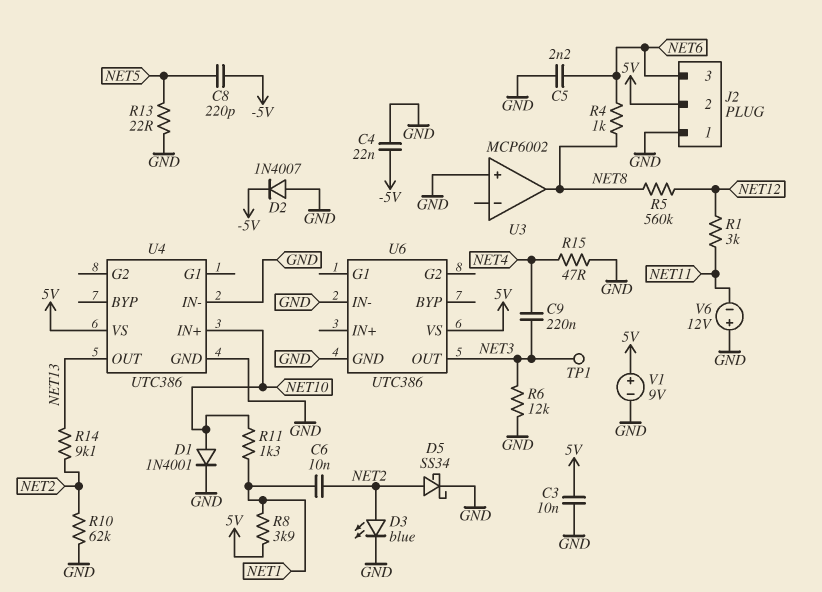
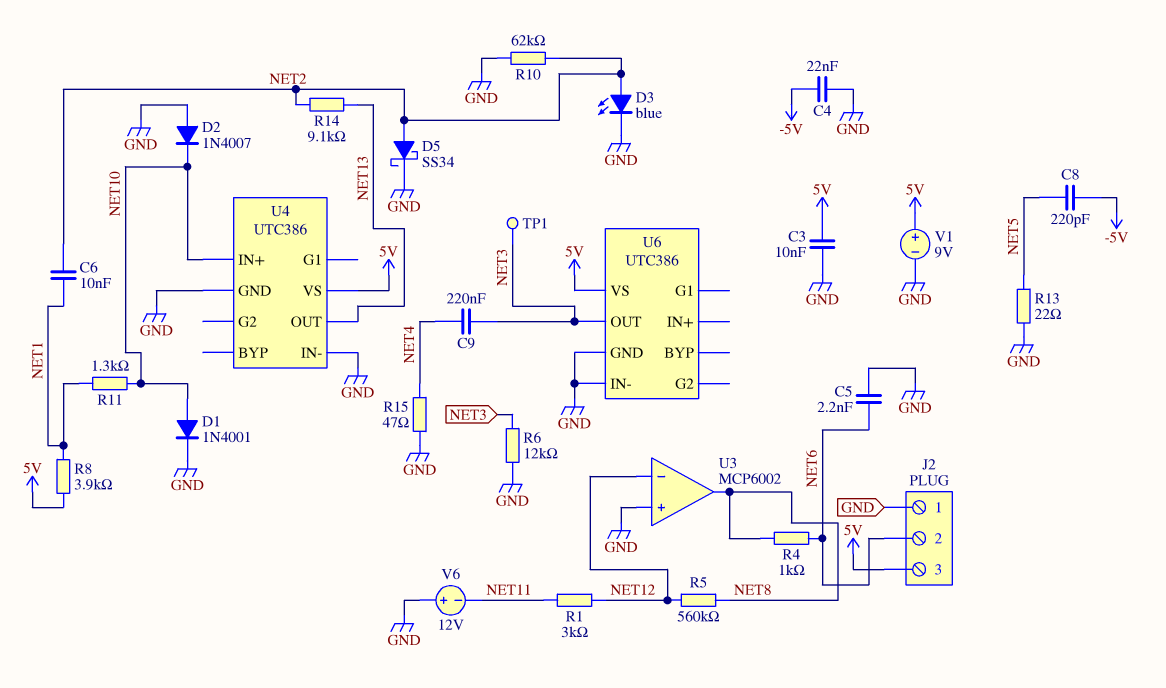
D2: diode 1N4007 (A GND, K -5V) -> diode 1N4007 (A GND, K NET10)
J2 pin 2: 5V -> NET6
J2 pin 3: NET6 -> 5V
U3 pin in-: none -> NET12

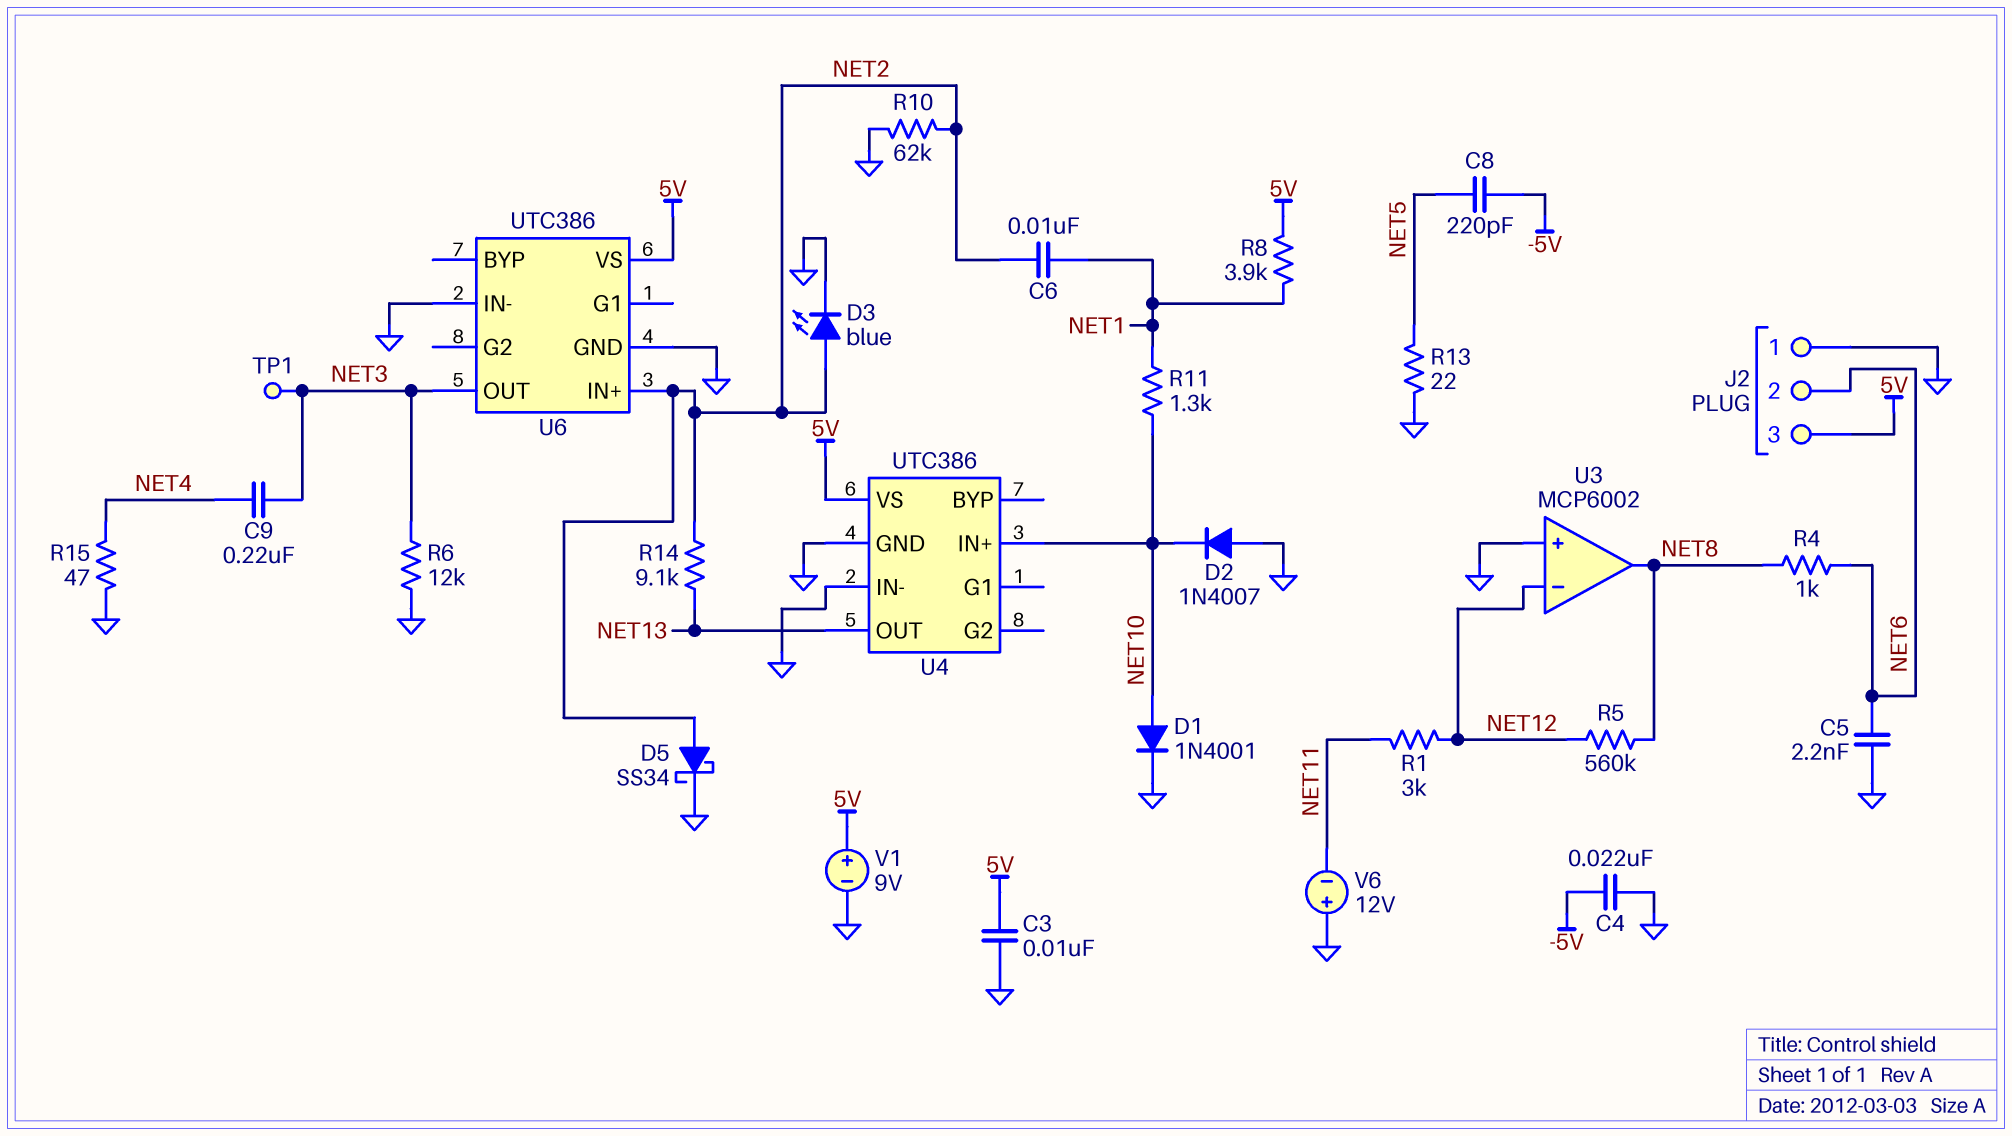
U6 pin IN+: none -> NET2

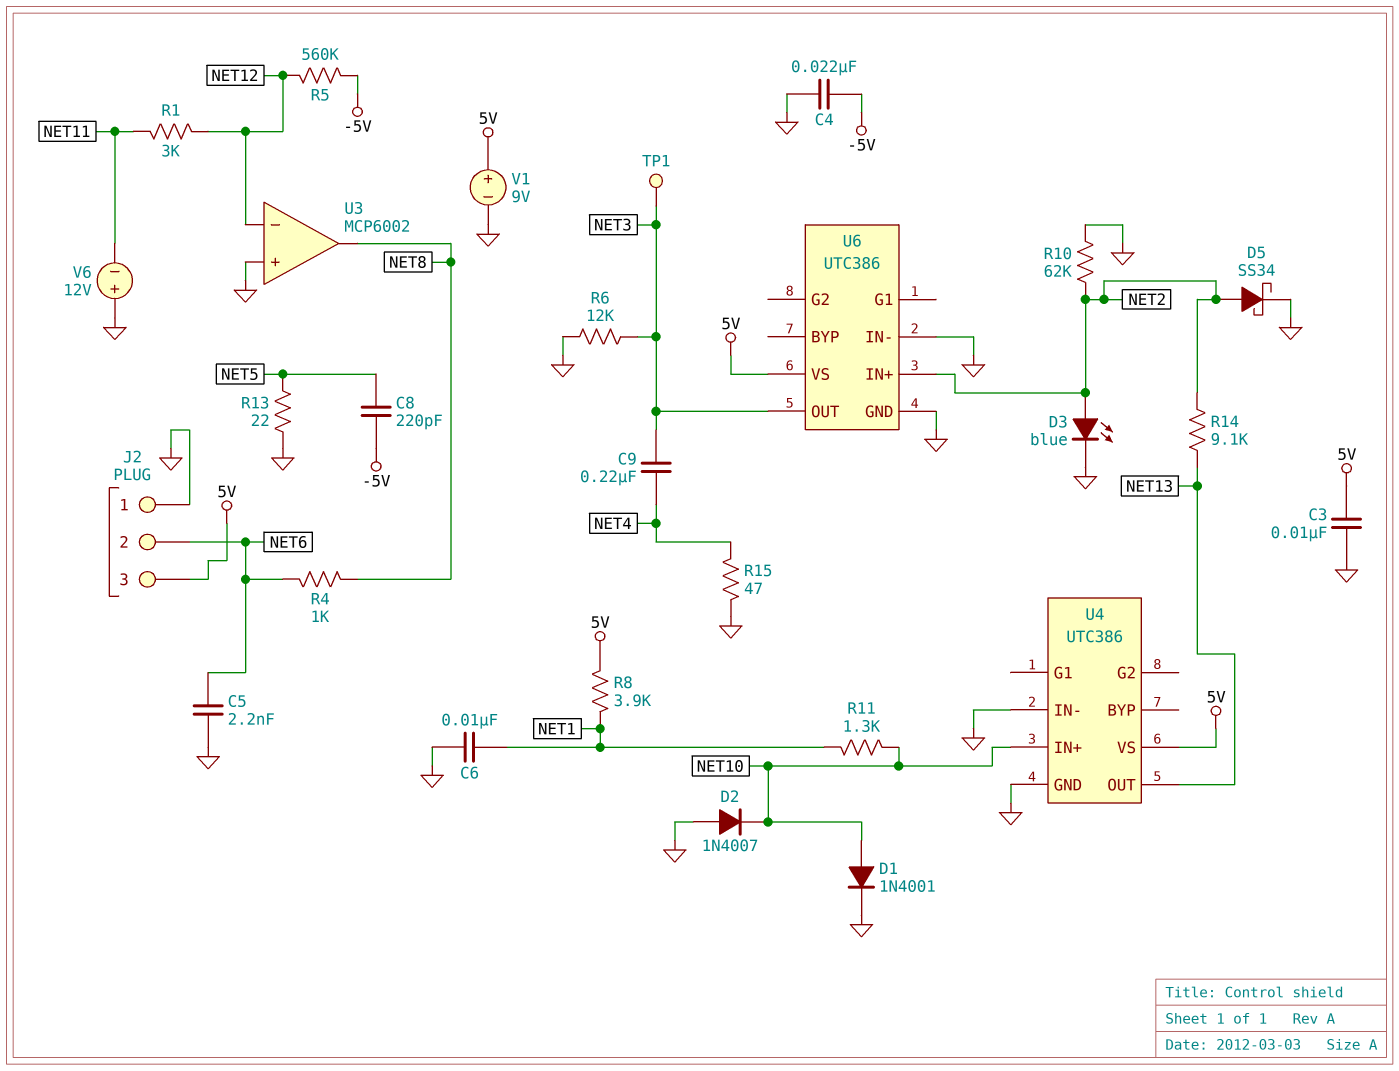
C6: 10nF (NET1, NET2) -> 10nF (GND, NET1)
R5: 560k (NET8, NET12) -> 560k (-5V, NET12)

